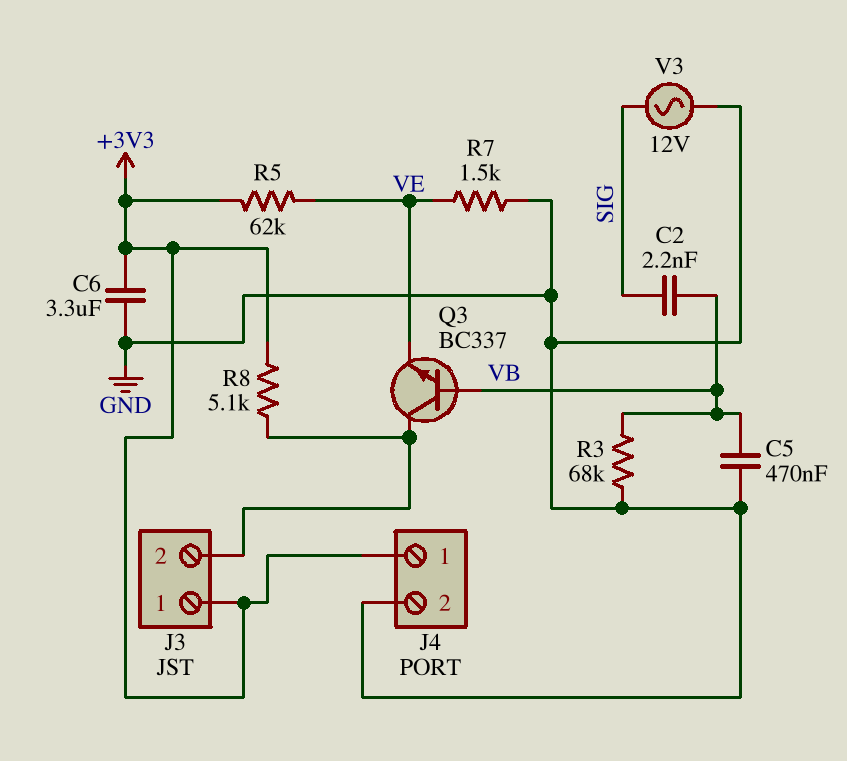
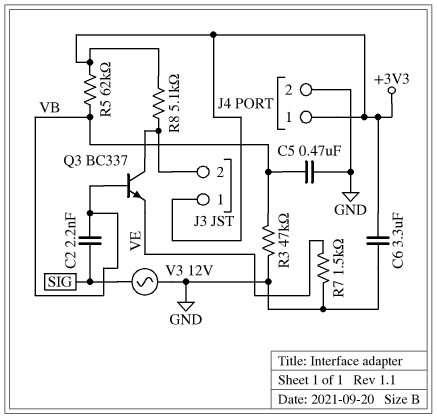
R3: 68k (GND, VB) -> 47k (GND, VB)
R5: 62k (+3V3, VE) -> 62k (+3V3, VB)

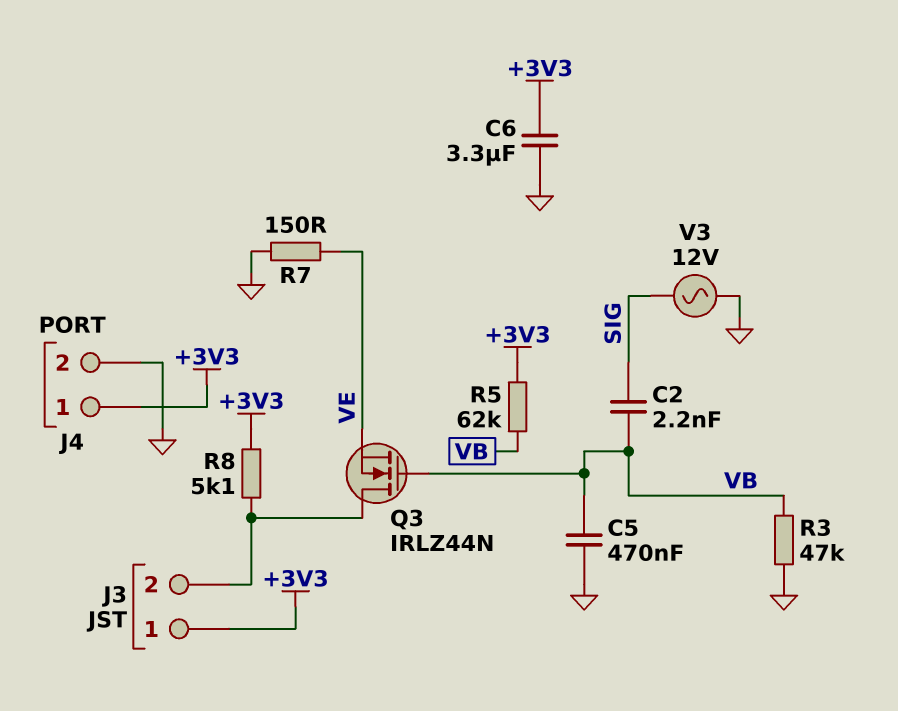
Q3: NPN BC337 (B VB, C J3/2, E VE) -> NMOS IRLZ44N (G VB, D J3/2, S VE)
R7: 1.5k (GND, VE) -> 150 (GND, VE)

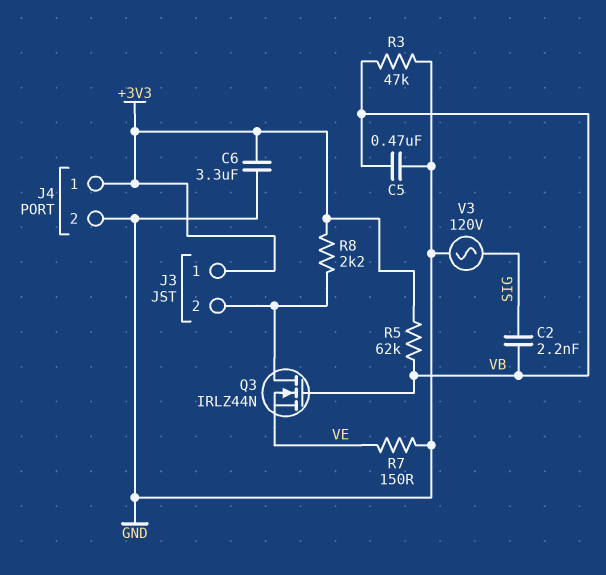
R8: 5.1k (+3V3, J3/2) -> 2.2k (+3V3, J3/2)
V3: AC 12V (GND, SIG) -> AC 120V (GND, SIG)

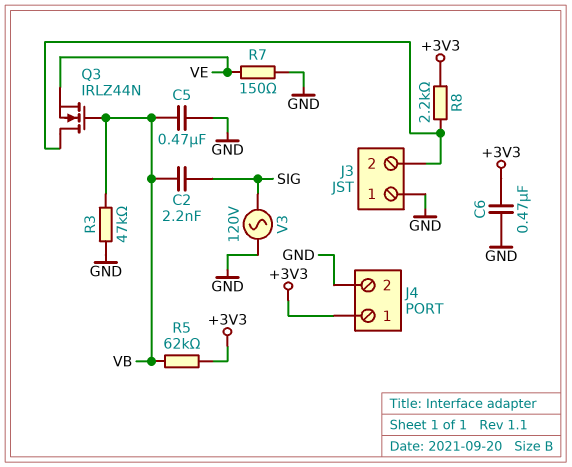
C6: 3.3uF (+3V3, GND) -> 470nF (+3V3, GND)
J3 pin 1: +3V3 -> GND

